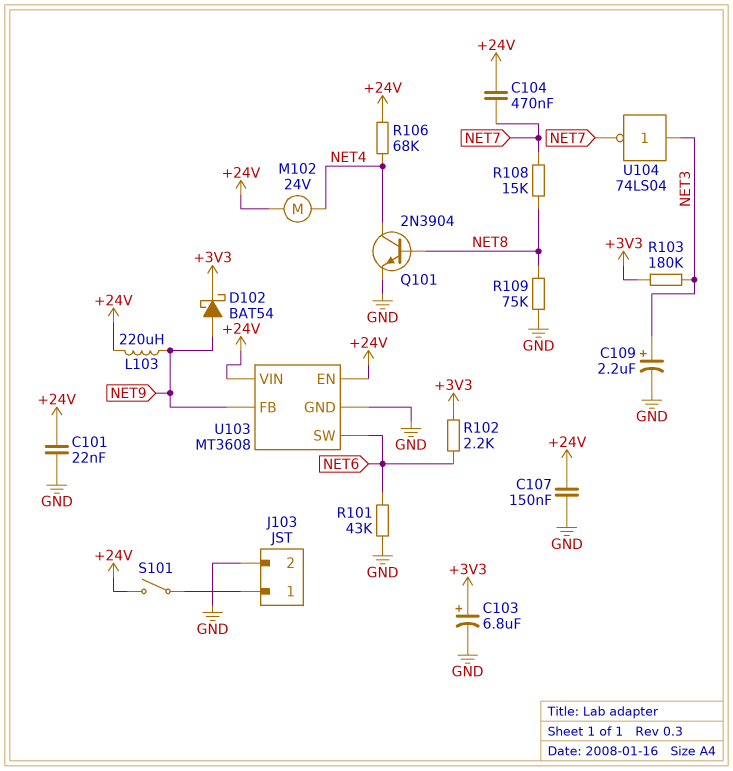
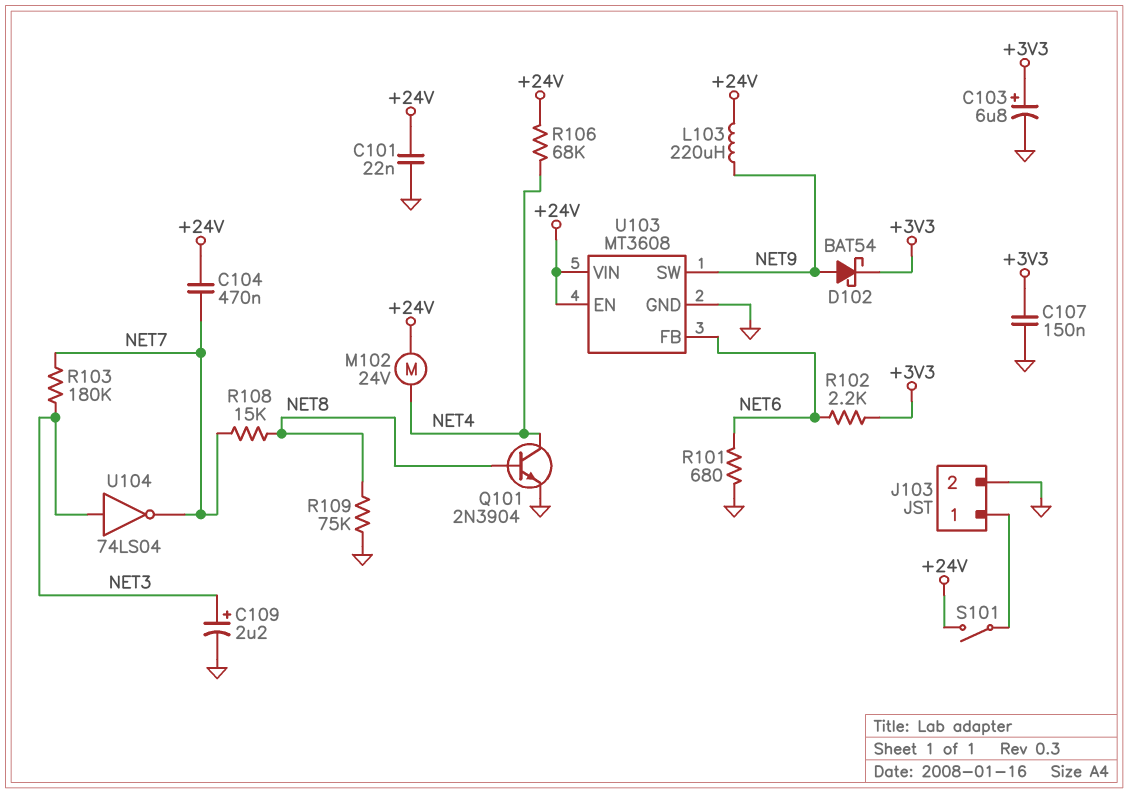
C107: 150nF (+24V, GND) -> 150nF (+3V3, GND)
R101: 43k (GND, NET6) -> 680 (GND, NET6)
R103: 180k (+3V3, NET3) -> 180k (NET3, NET7)
U103 pin FB: NET9 -> NET6
U103 pin SW: NET6 -> NET9

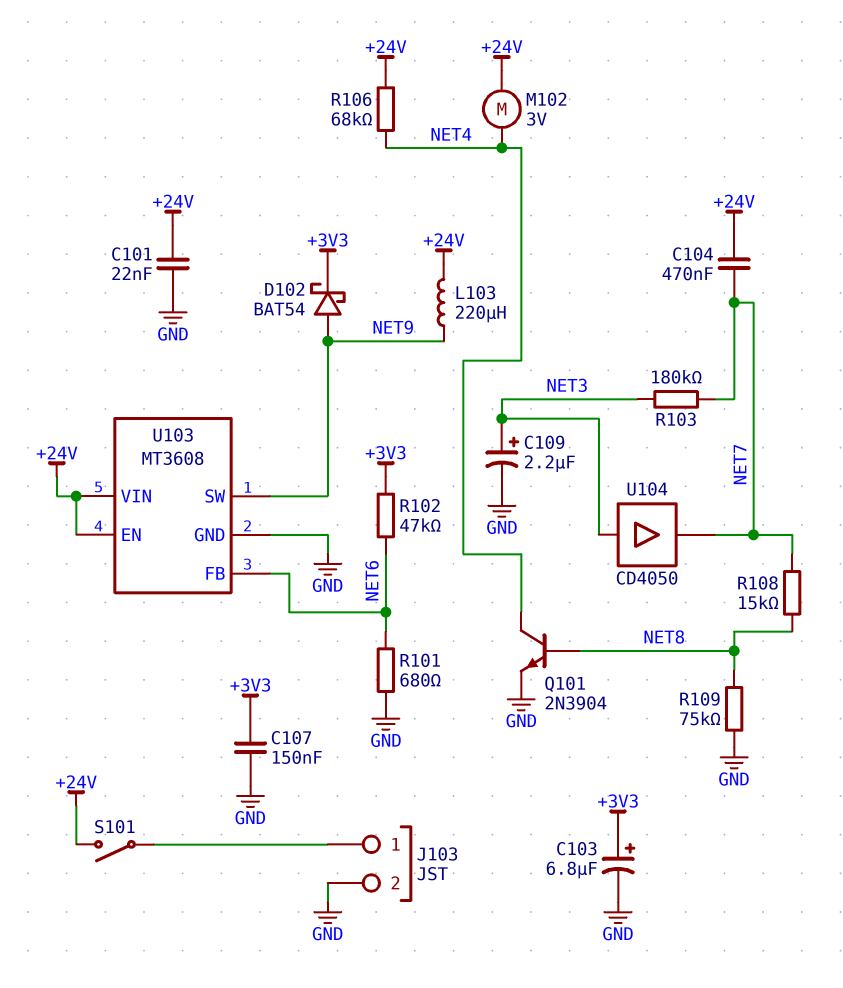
M102: motor 24V (+24V, NET4) -> motor 3V (+24V, NET4)
R102: 2.2k (+3V3, NET6) -> 47k (+3V3, NET6)
U104: NOT 74LS04 (in NET3, out NET7) -> buffer CD4050 (in NET3, out NET7)

